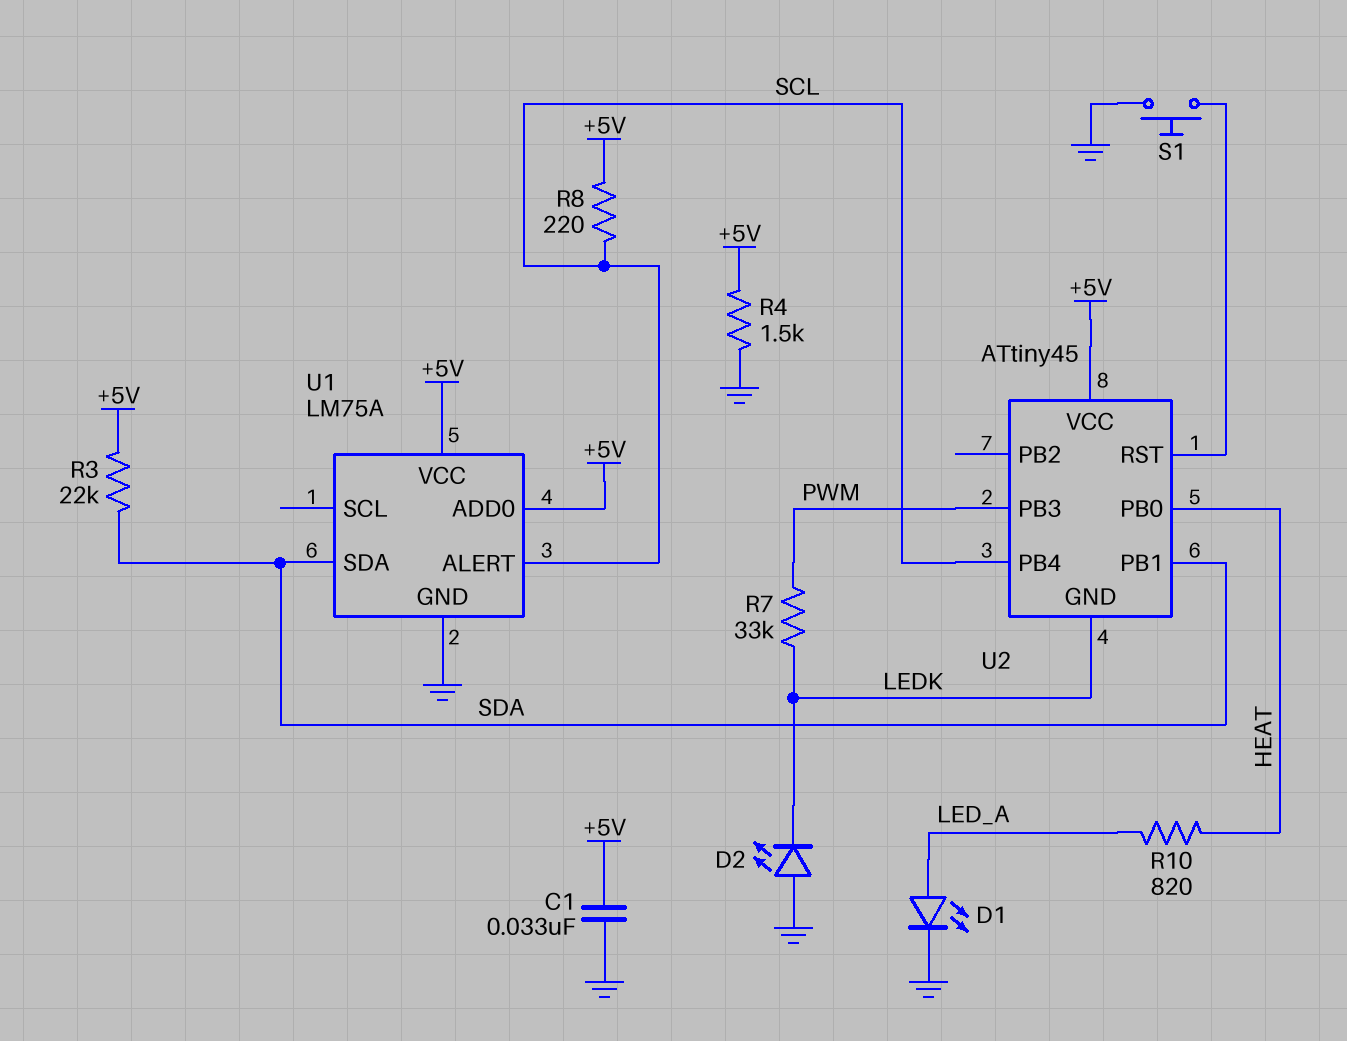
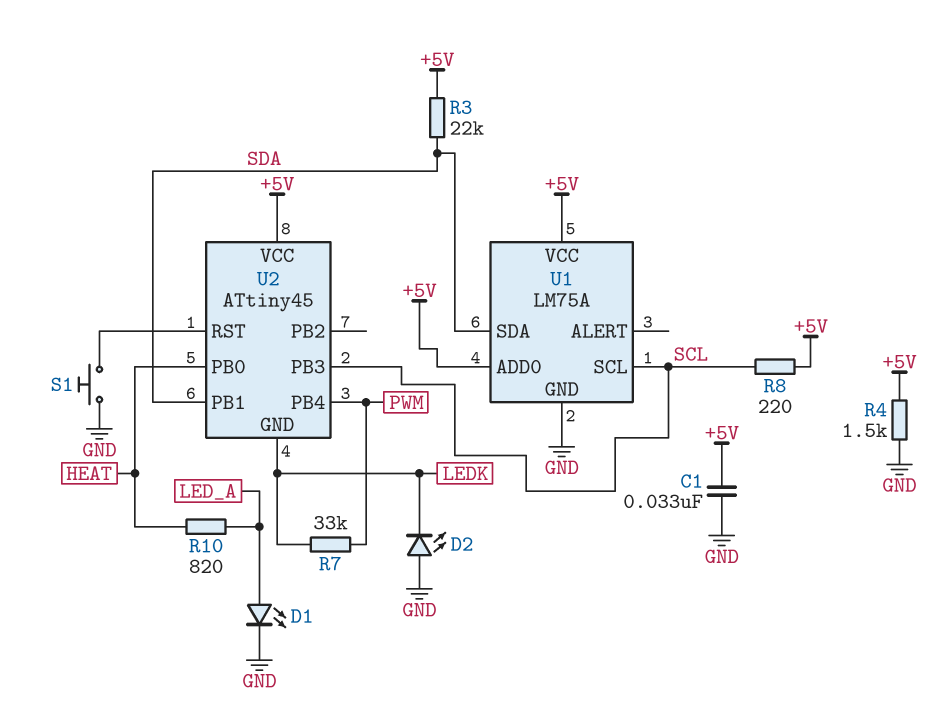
U1 pin ALERT: SCL -> none
U1 pin SCL: none -> SCL
U2 pin PB3: PWM -> SCL
U2 pin PB4: SCL -> PWM

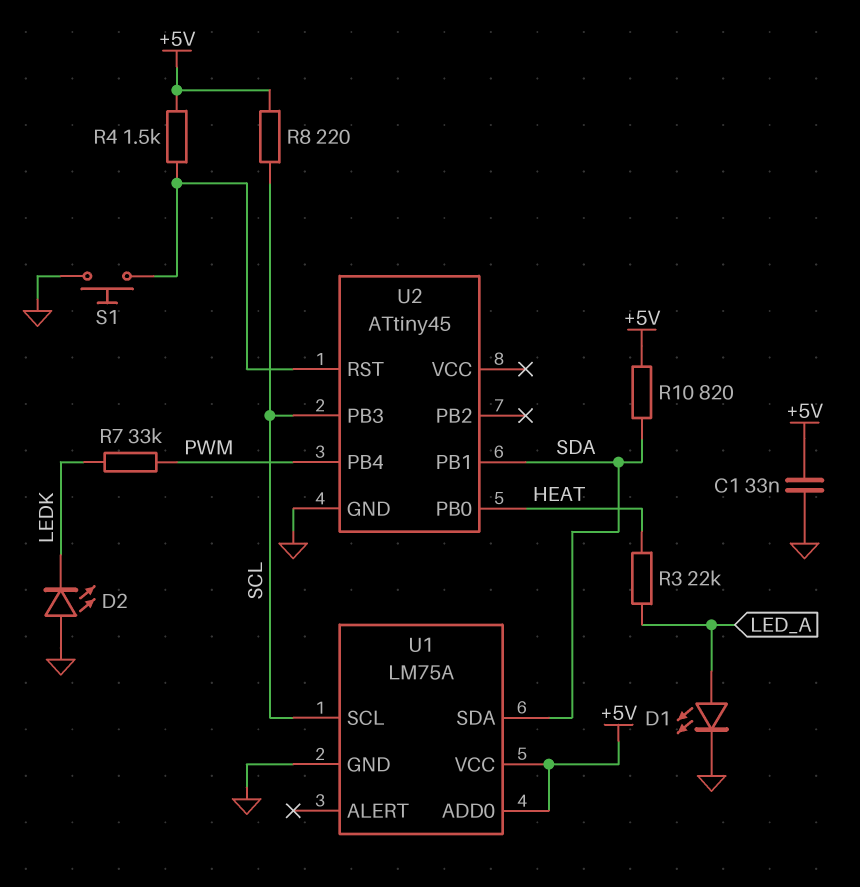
R3: 22k (+5V, SDA) -> 22k (HEAT, LED_A)
R4: 1.5k (+5V, GND) -> 1.5k (+5V, U2/RST)
R10: 820 (HEAT, LED_A) -> 820 (+5V, SDA)
U2 pin GND: LEDK -> GND
U2 pin VCC: +5V -> none

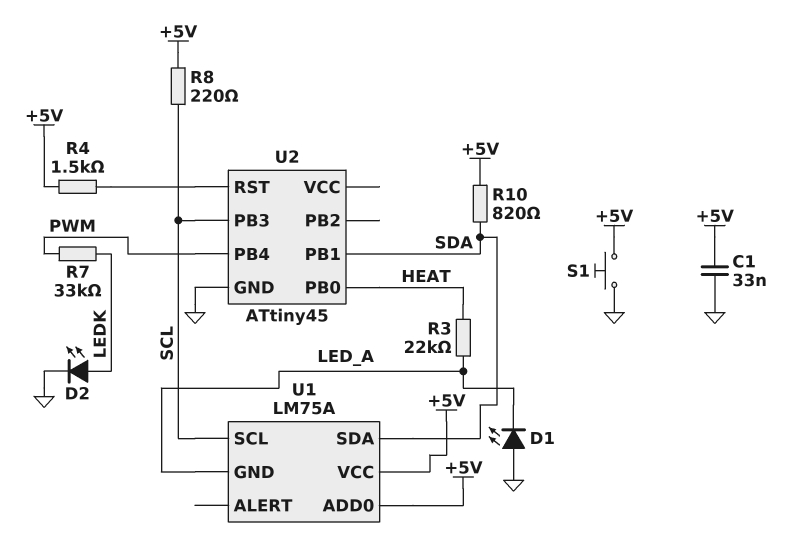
D1: LED (A LED_A, K GND) -> LED (A GND, K LED_A)
D2: LED (A GND, K LEDK) -> LED (A LEDK, K GND)
S1: button (GND, U2/RST) -> button (+5V, GND)
U1 pin GND: GND -> LED_A

